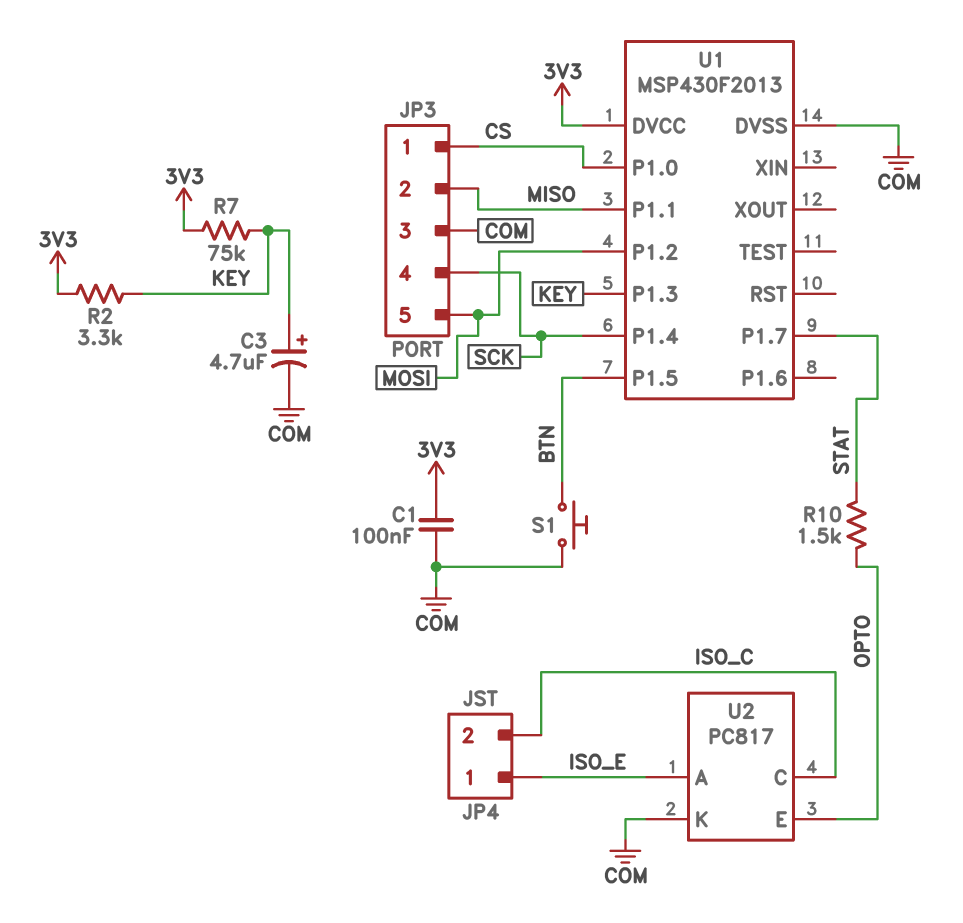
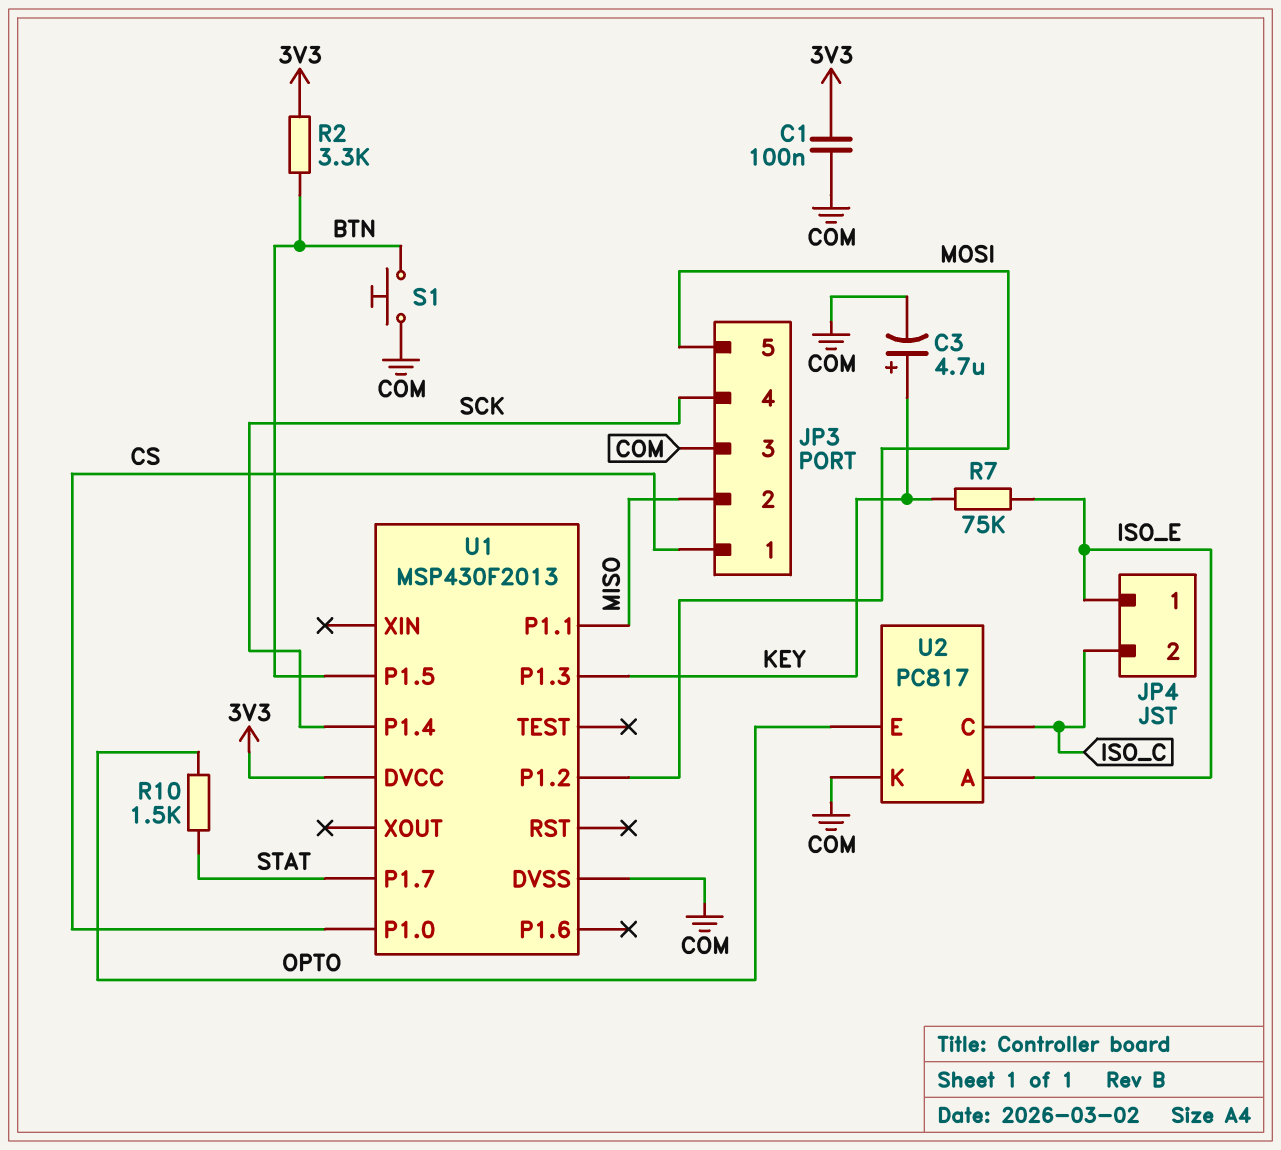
R2: 3.3k (3V3, KEY) -> 3.3k (3V3, BTN)
R7: 75k (3V3, KEY) -> 75k (ISO_E, KEY)

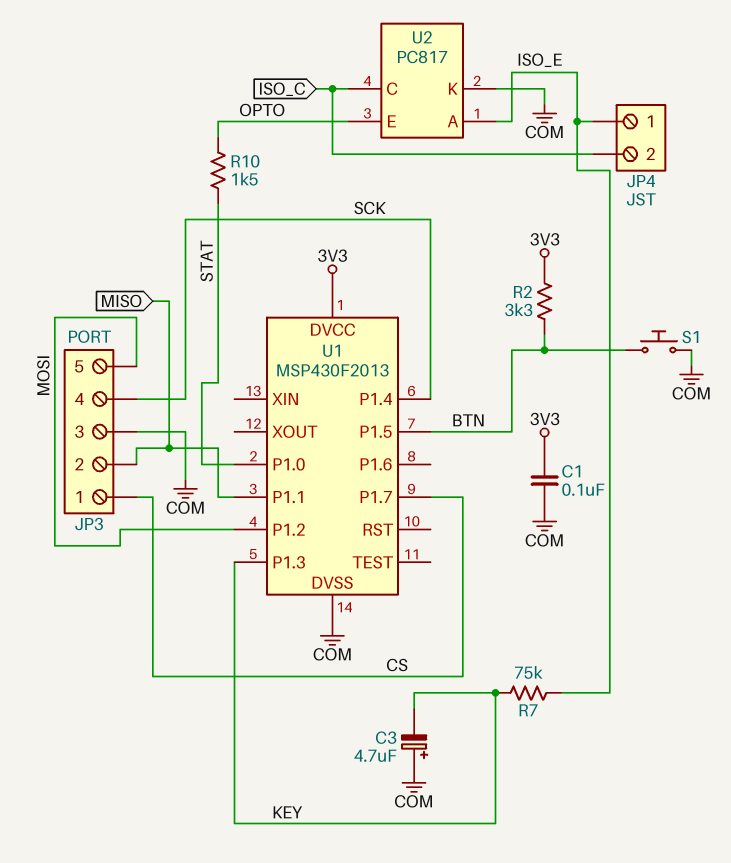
C3: 4.7uF (plus KEY, minus COM) -> 4.7uF (plus COM, minus KEY)
U1 pin P1.0: CS -> STAT
U1 pin P1.7: STAT -> CS

